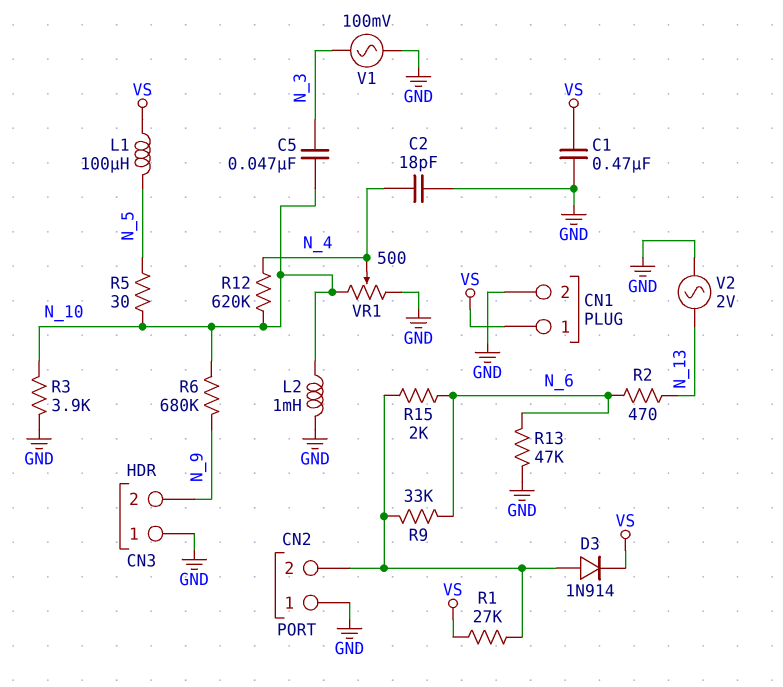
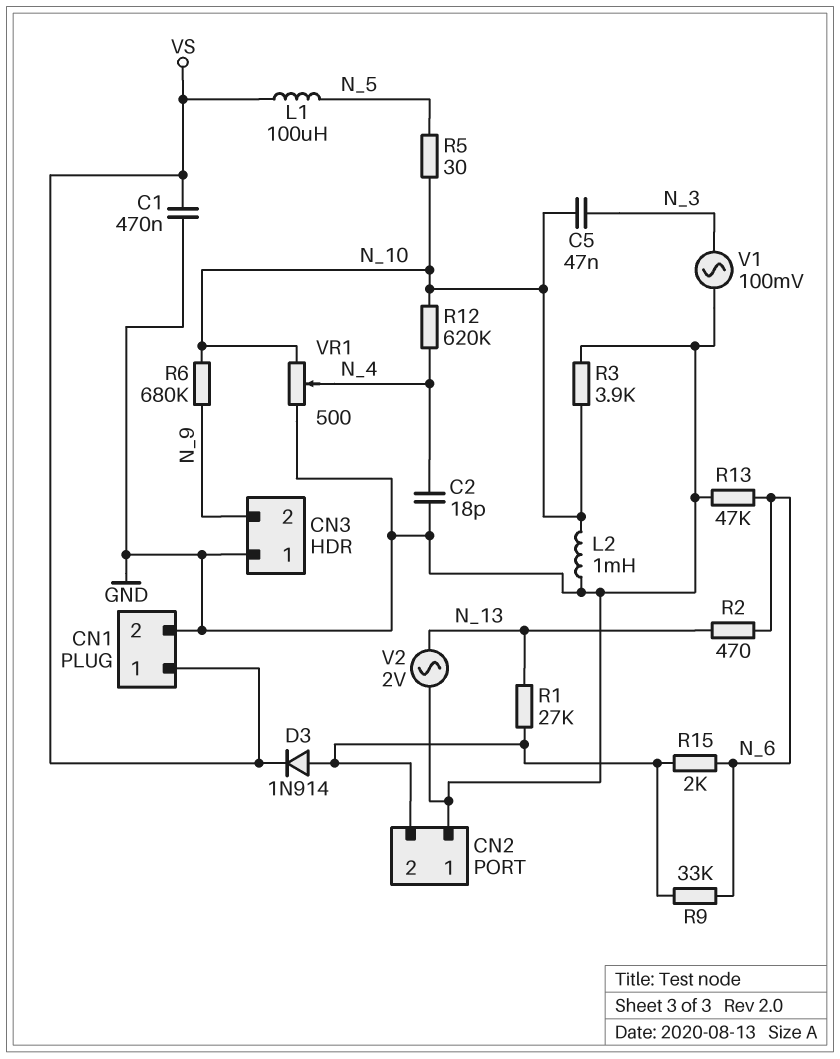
R1: 27k (CN2/2, VS) -> 27k (CN2/2, N_13)

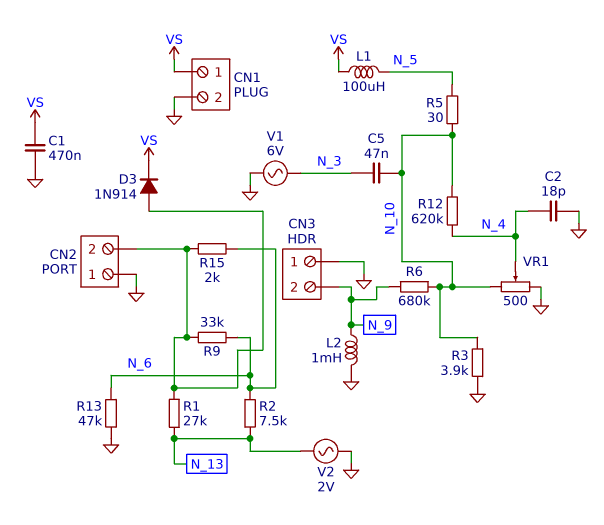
L2: 1mH (GND, N_10) -> 1mH (GND, N_9)
R2: 470 (N_6, N_13) -> 7.5k (N_6, N_13)
V1: AC 100mV (GND, N_3) -> AC 6V (GND, N_3)

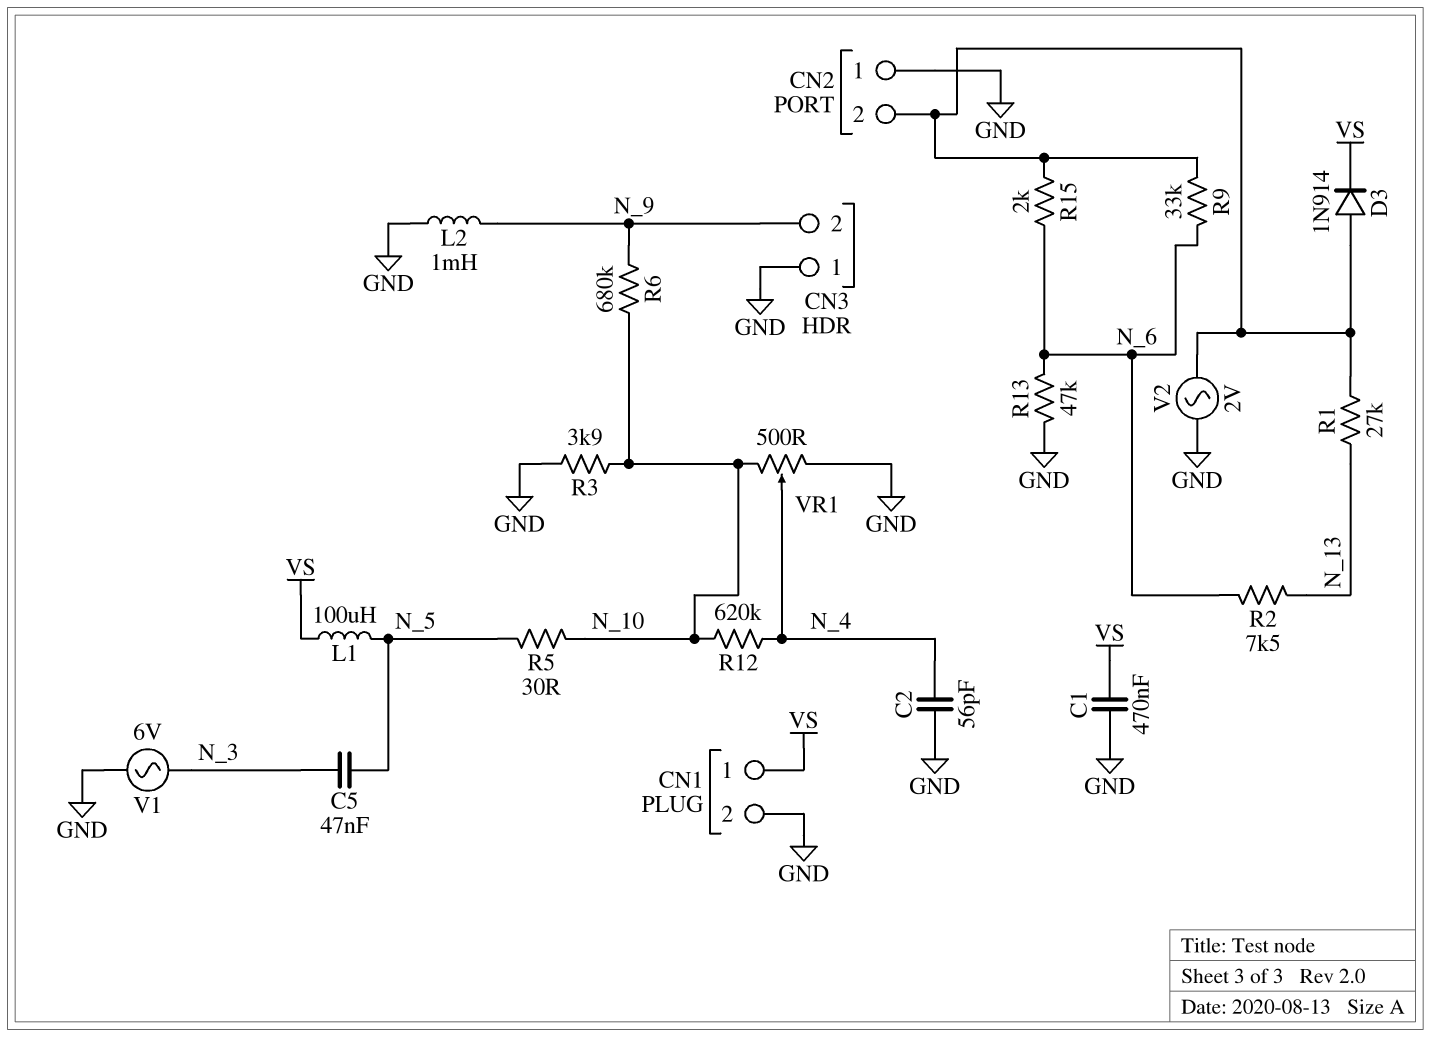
C2: 18pF (GND, N_4) -> 56pF (GND, N_4)
C5: 47nF (N_3, N_10) -> 47nF (N_3, N_5)
V2: AC 2V (GND, N_13) -> AC 2V (CN2/2, GND)

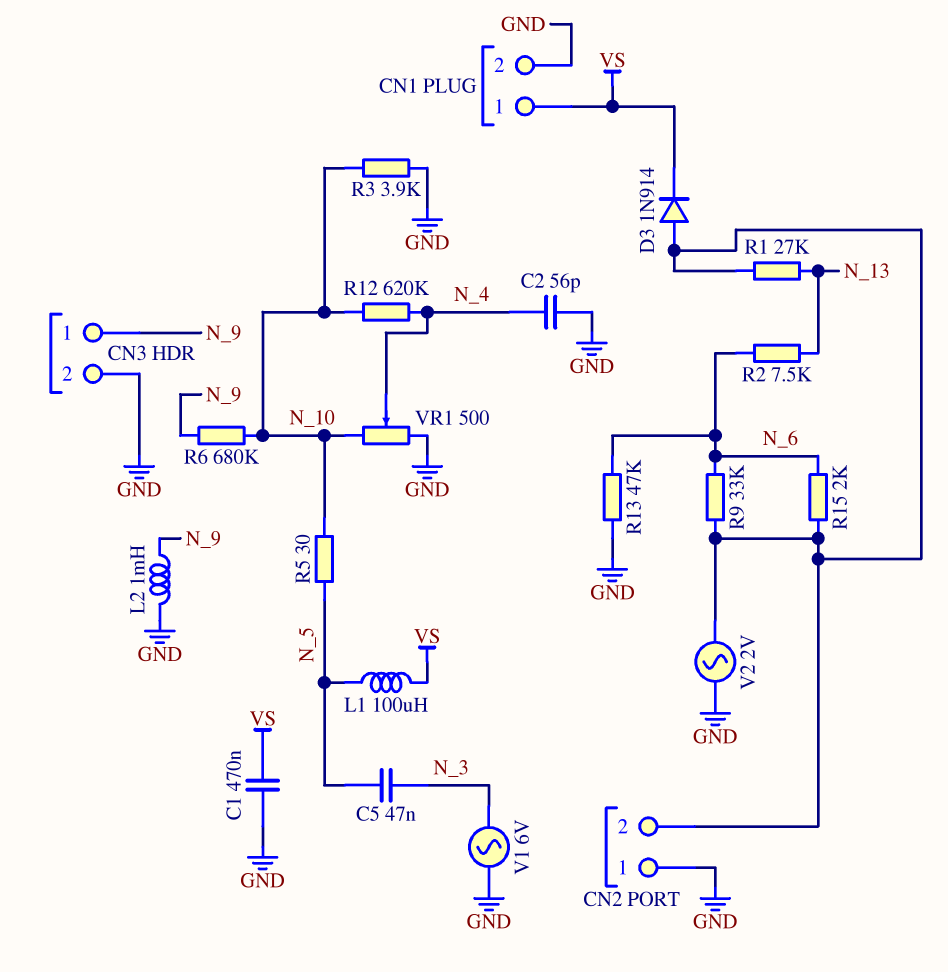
CN3 pin 1: GND -> N_9
CN3 pin 2: N_9 -> GND

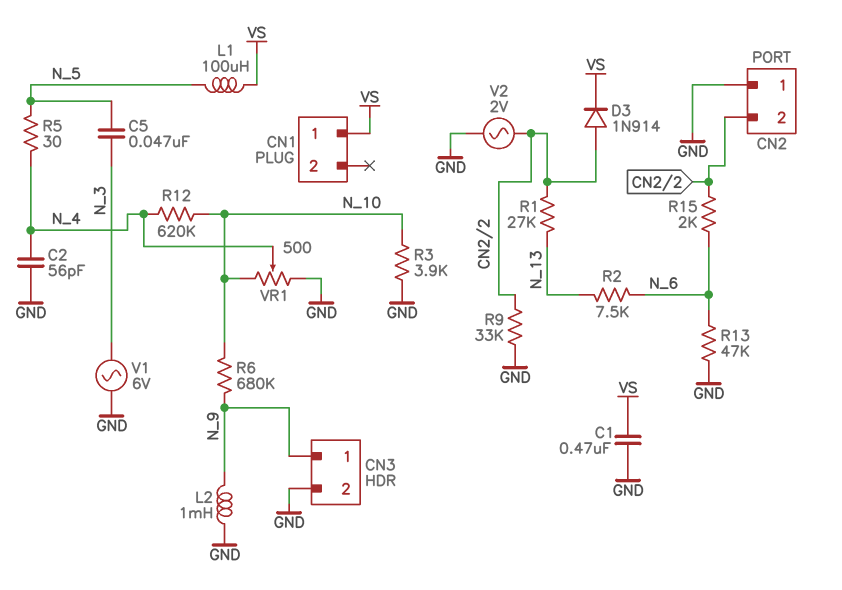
CN1 pin 2: GND -> none
R5: 30 (N_5, N_10) -> 30 (N_4, N_5)
R9: 33k (CN2/2, N_6) -> 33k (CN2/2, GND)

